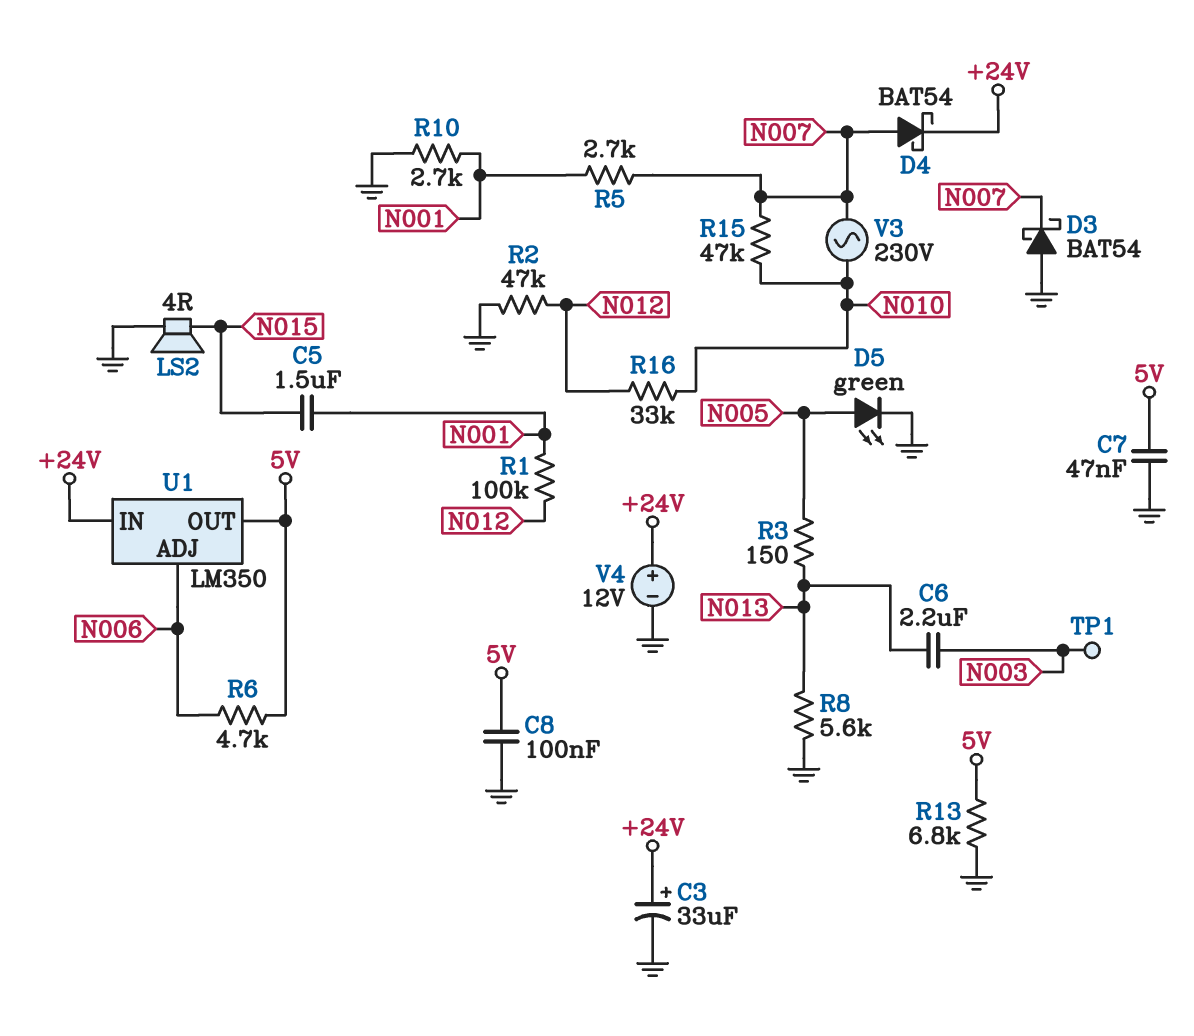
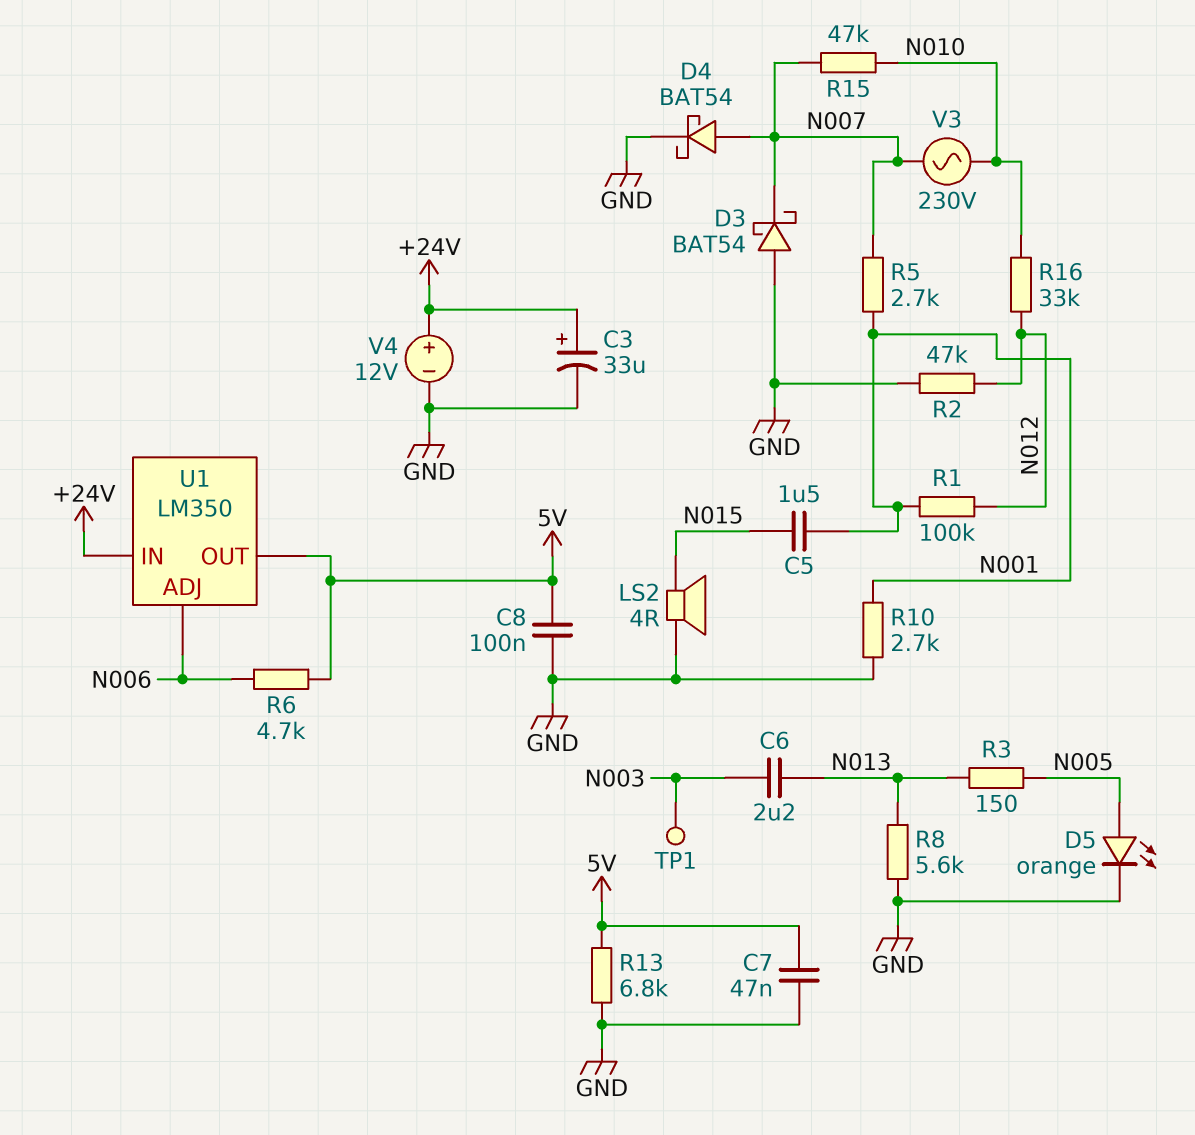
D4: schottky BAT54 (A N007, K +24V) -> schottky BAT54 (A N007, K GND)
D5: LED green (A N005, K GND) -> LED orange (A N005, K GND)

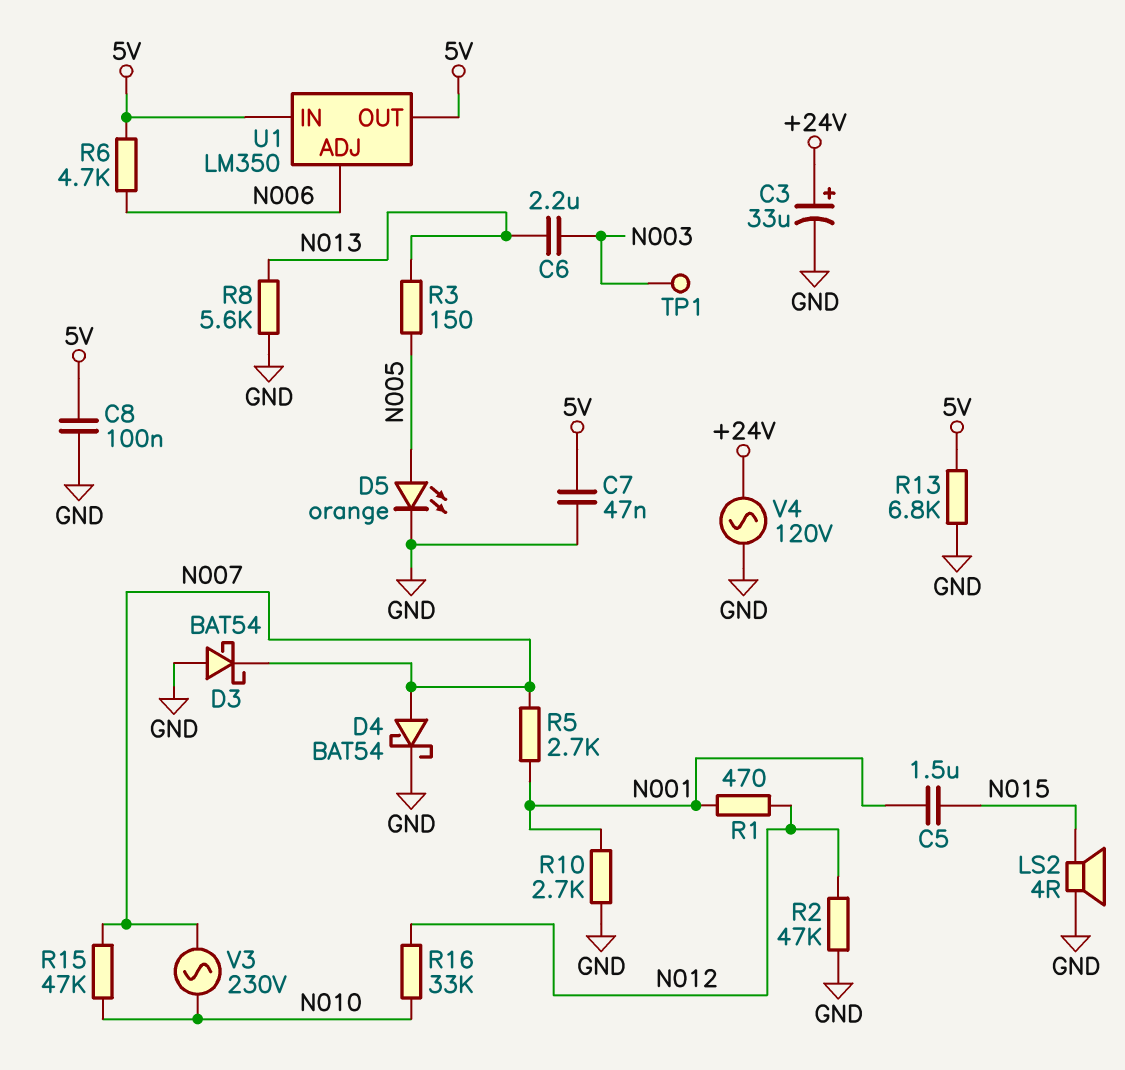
R1: 100k (N001, N012) -> 470 (N001, N012)
U1 pin IN: +24V -> 5V
V4: 12V (plus +24V, minus GND) -> AC 120V (+24V, GND)

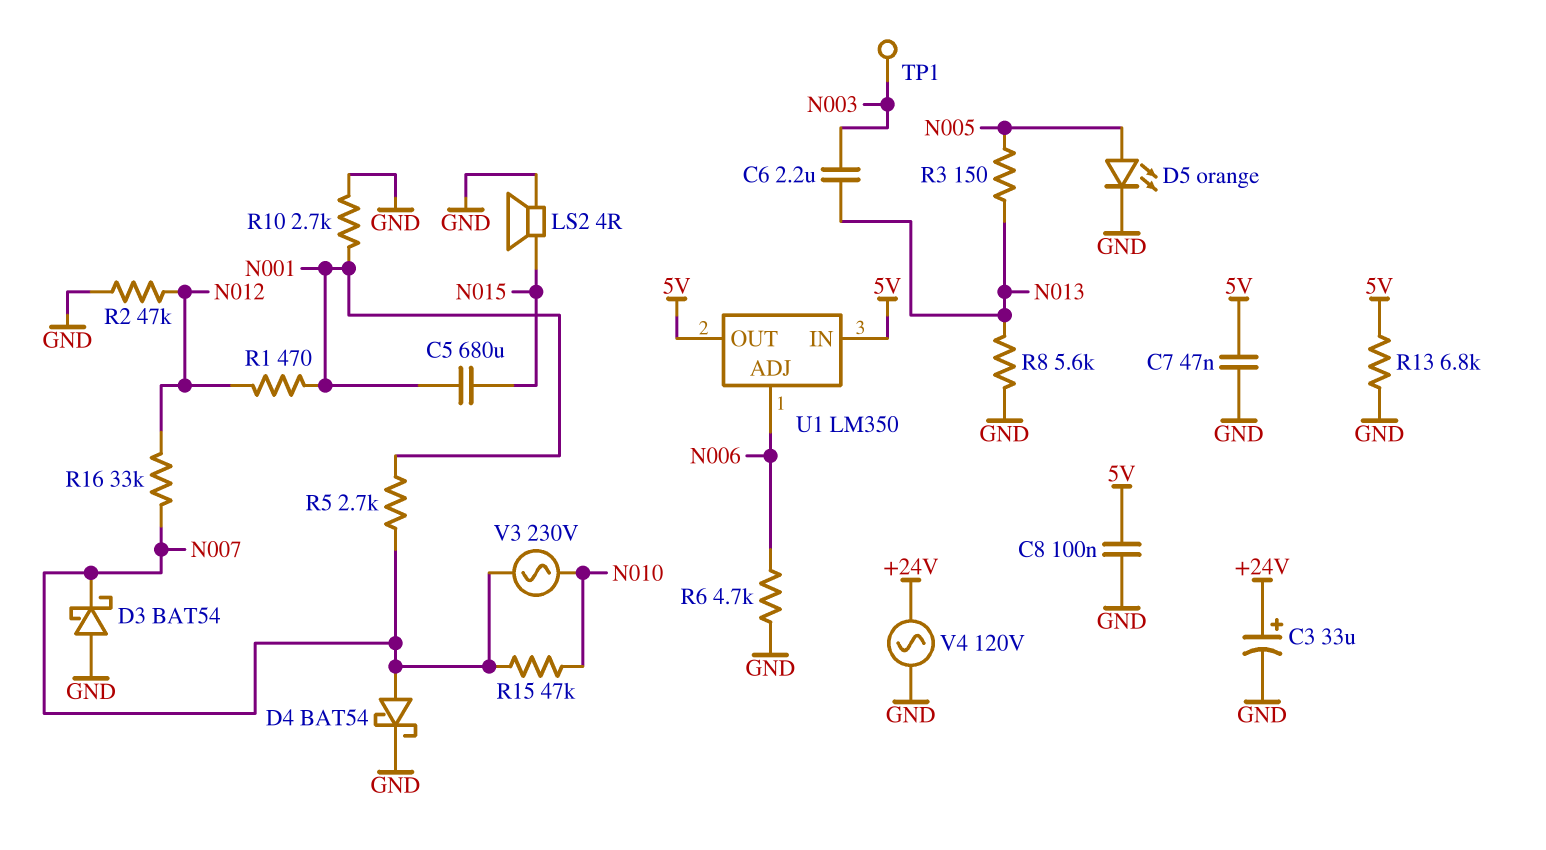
C5: 1.5uF (N001, N015) -> 680uF (N001, N015)
R6: 4.7k (5V, N006) -> 4.7k (GND, N006)
R16: 33k (N010, N012) -> 33k (N007, N012)

